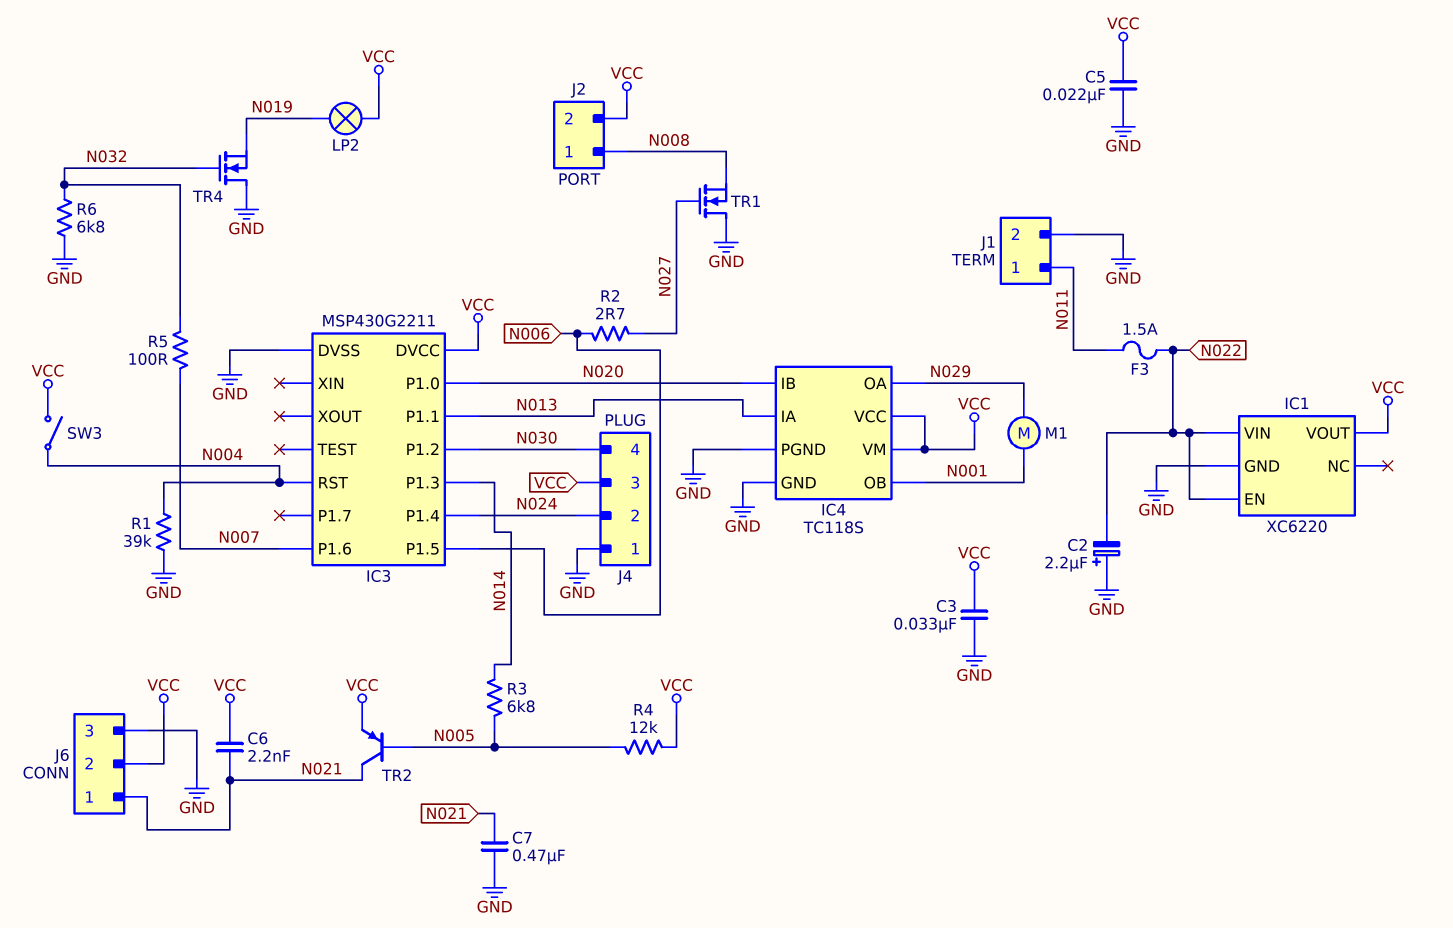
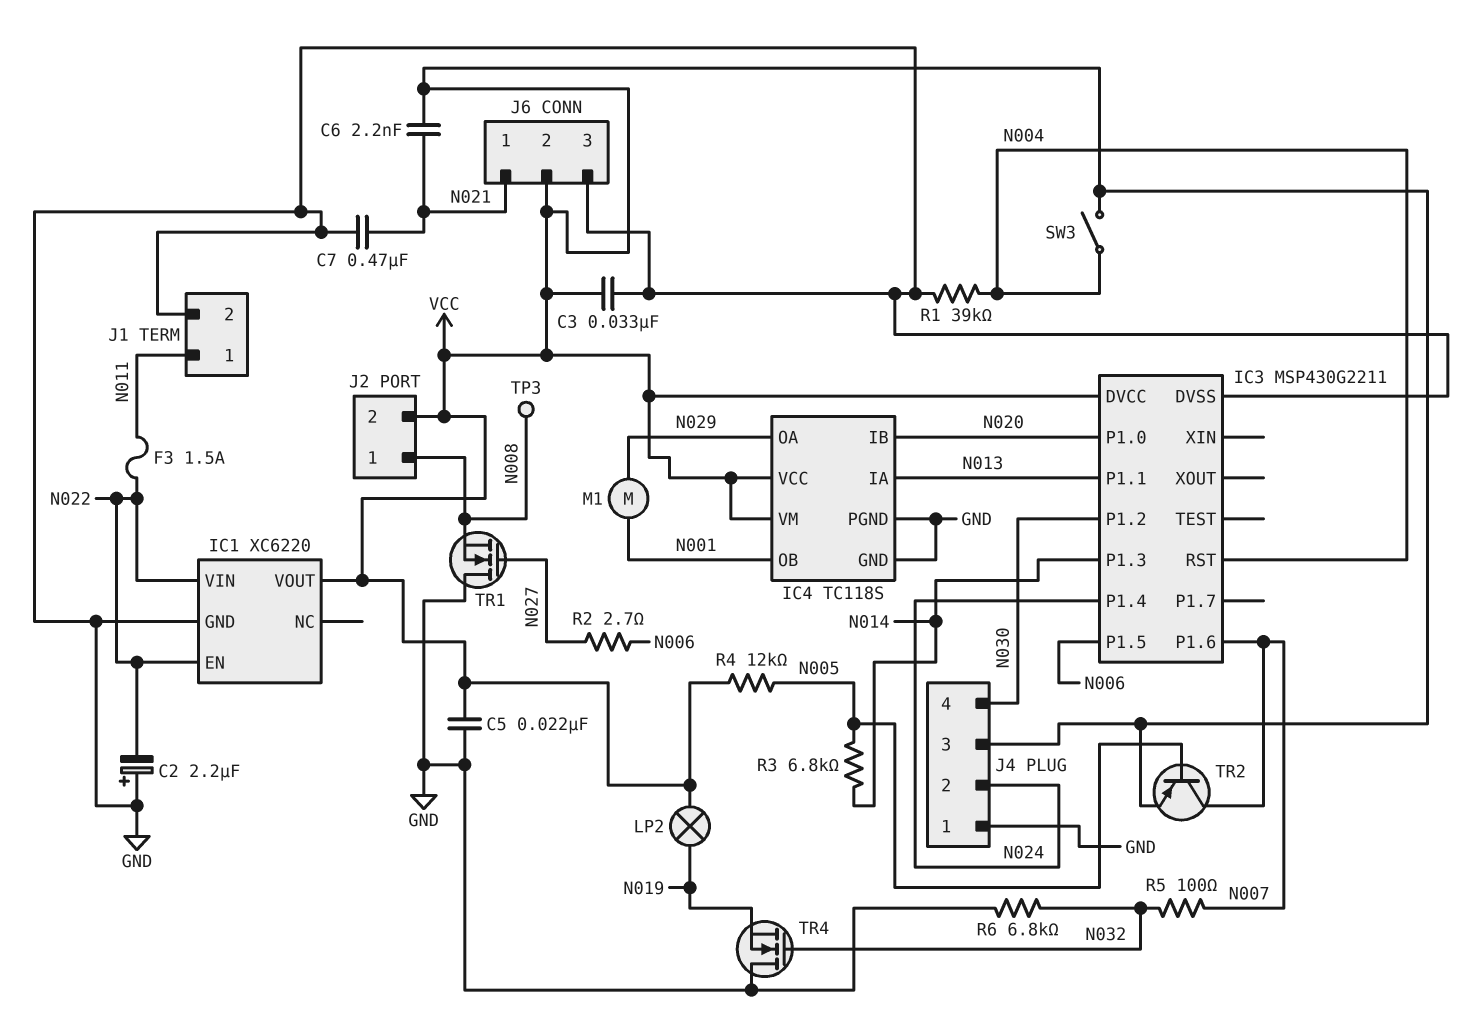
TP3: none -> test point (N008)
TR2: PNP (B N005, C N021, E VCC) -> PNP (B N005, C N007, E VCC)

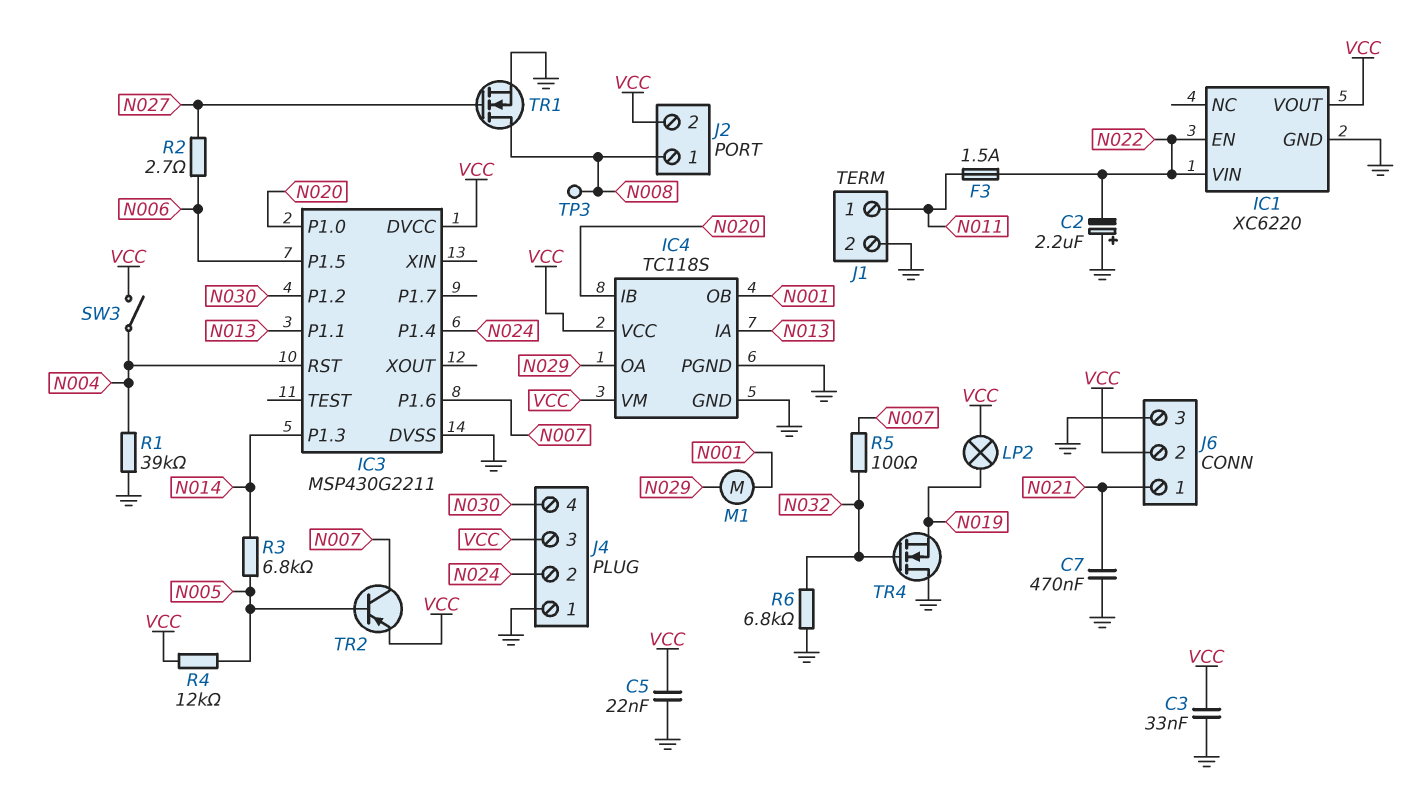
C6: 2.2nF (N021, VCC) -> none
TR1: NMOS (G N027, D GND, S N008) -> NMOS (G N027, D N008, S GND)

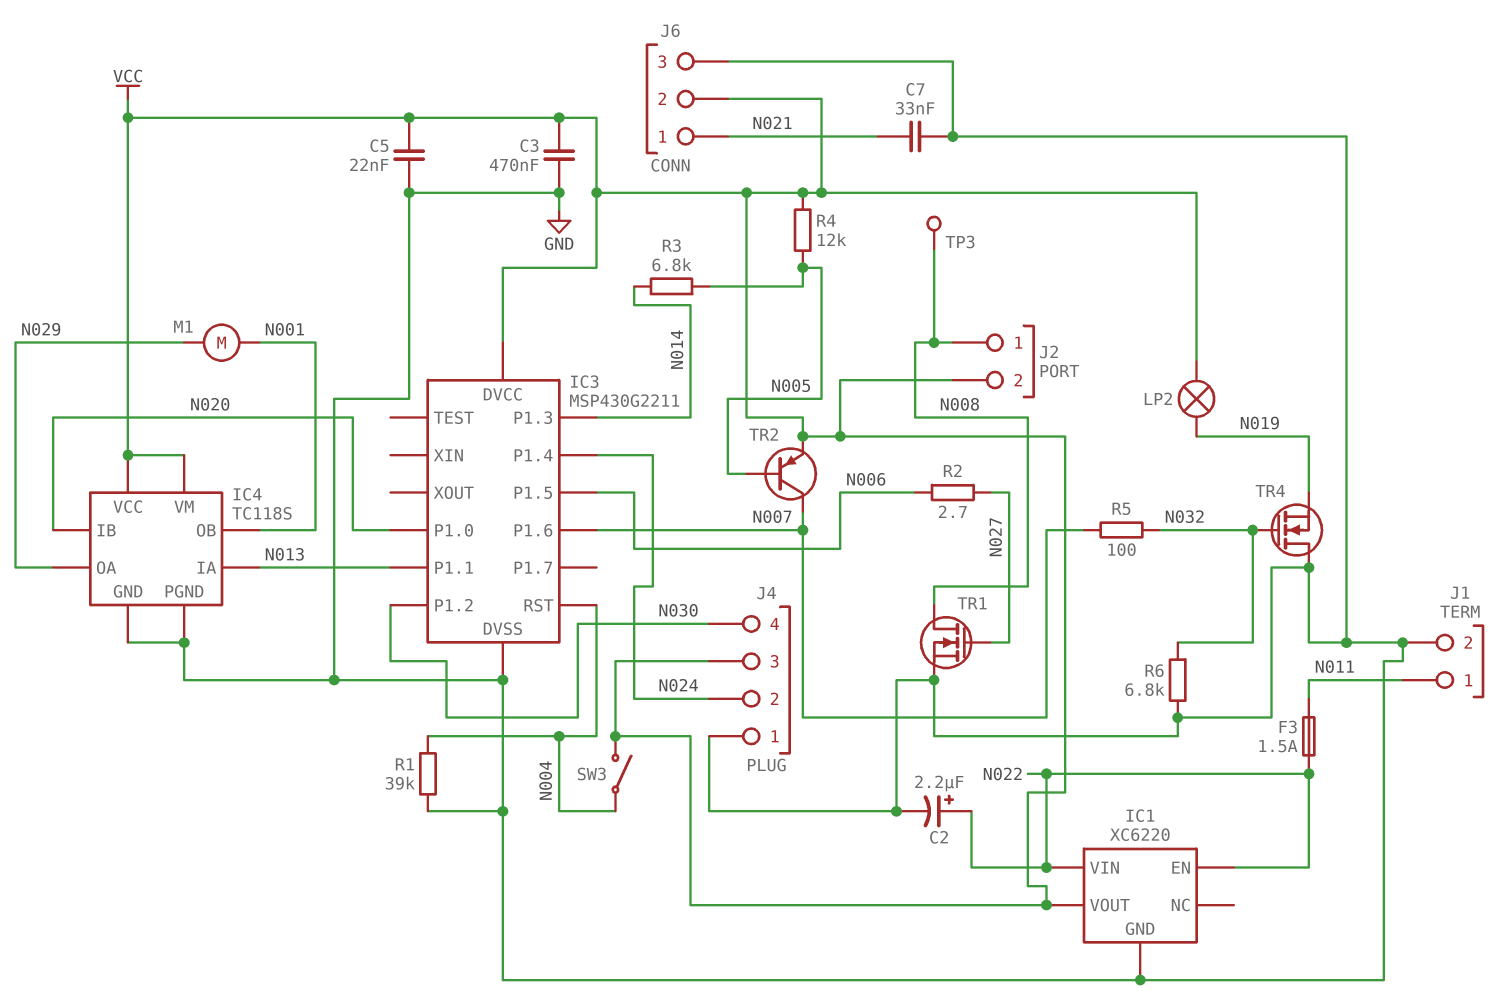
C2: 2.2uF (plus GND, minus N022) -> 2.2uF (plus N022, minus GND)
C3: 33nF (GND, VCC) -> 470nF (GND, VCC)
C7: 470nF (GND, N021) -> 33nF (GND, N021)

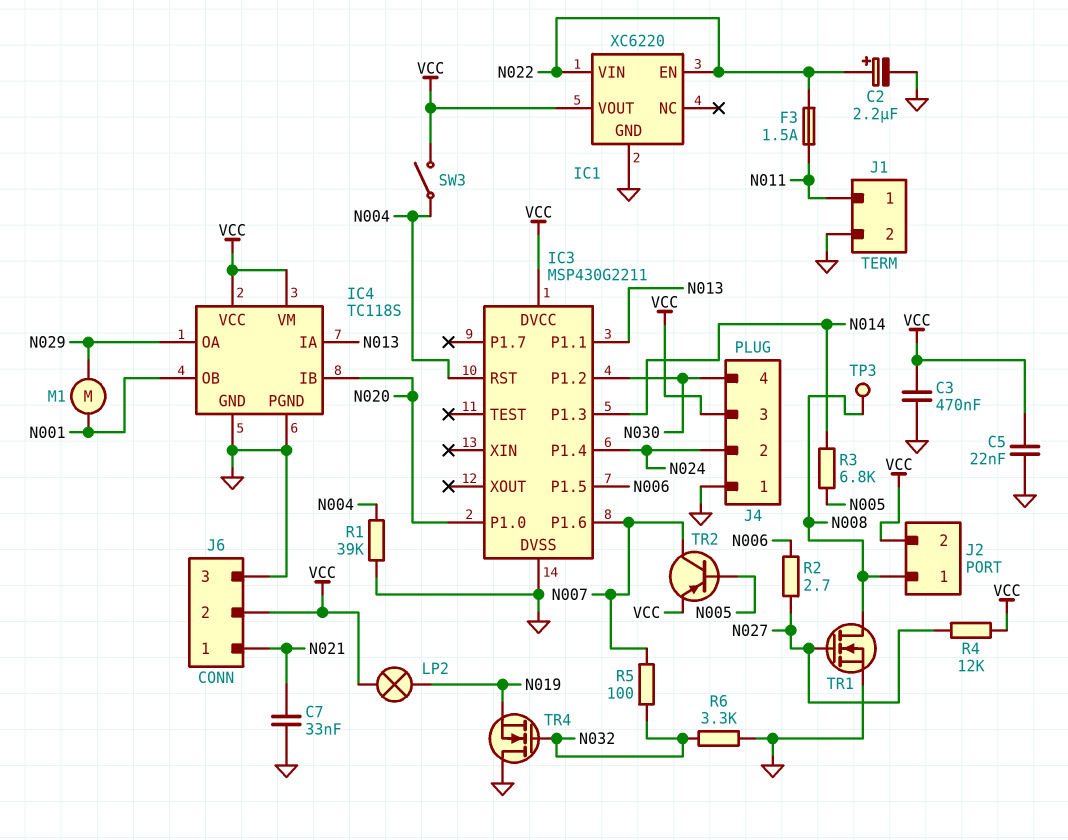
R4: 12k (N005, VCC) -> 12k (N027, VCC)
R6: 6.8k (GND, N032) -> 3.3k (GND, N032)

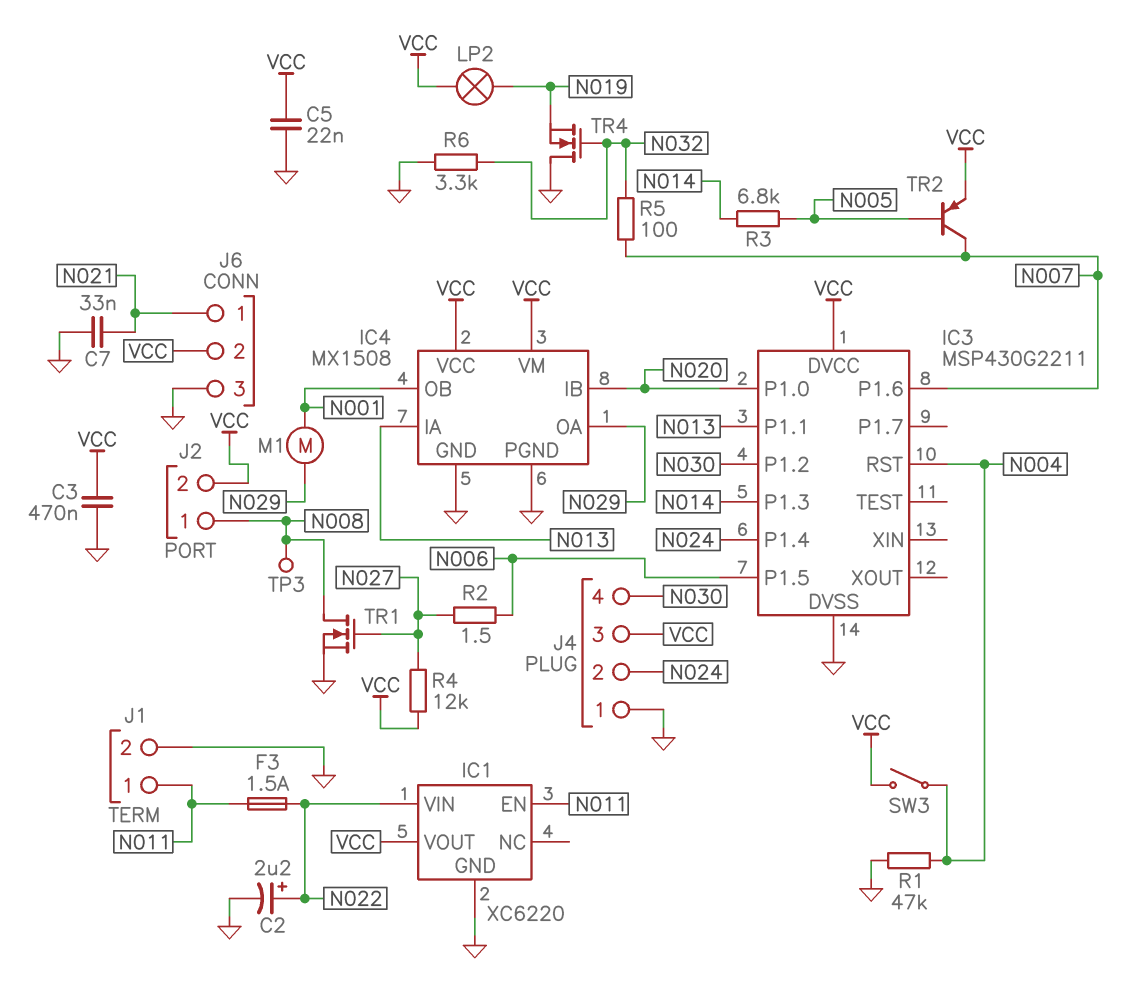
IC1 pin EN: N022 -> N011
IC4: TC118S -> MX1508
R1: 39k (GND, N004) -> 47k (GND, N004)
R2: 2.7 (N006, N027) -> 1.5 (N006, N027)

